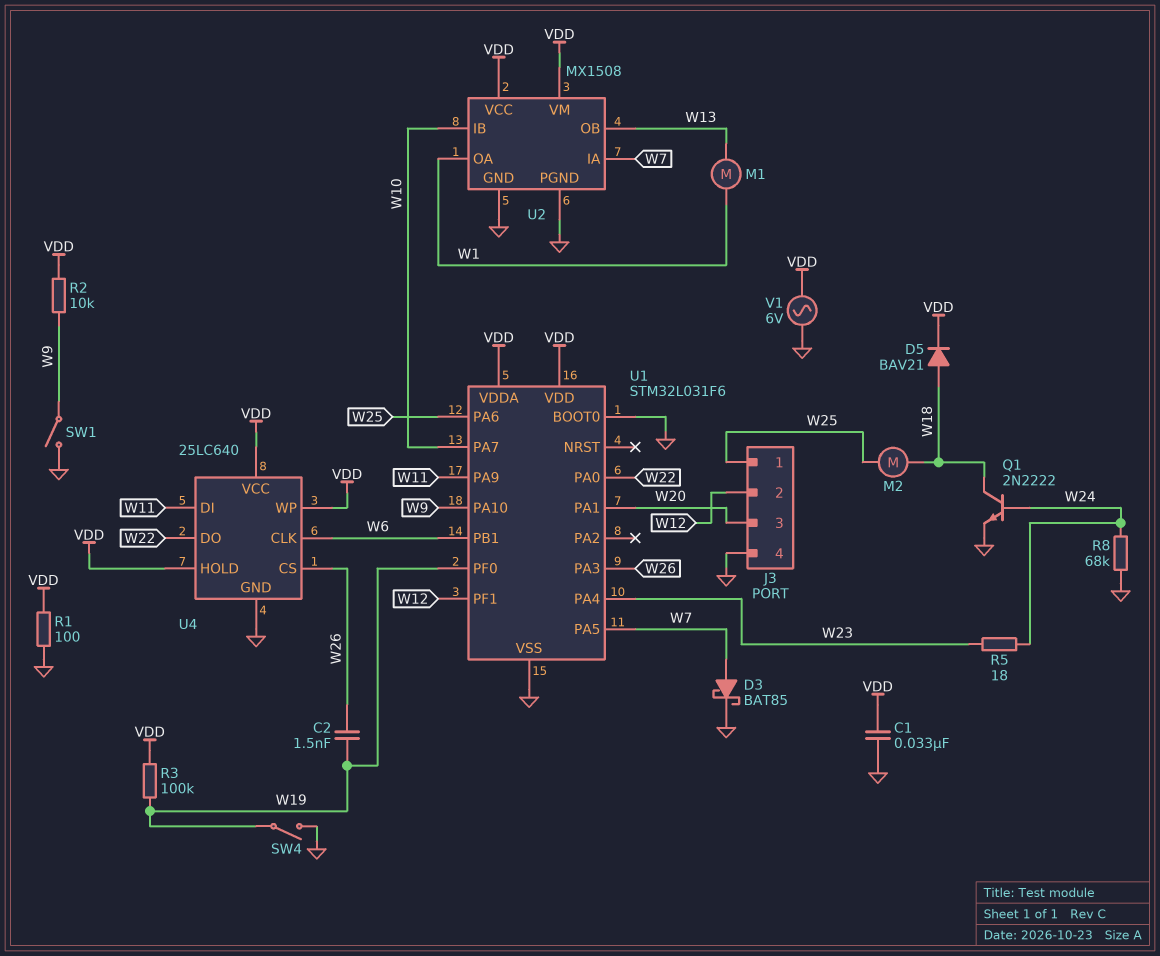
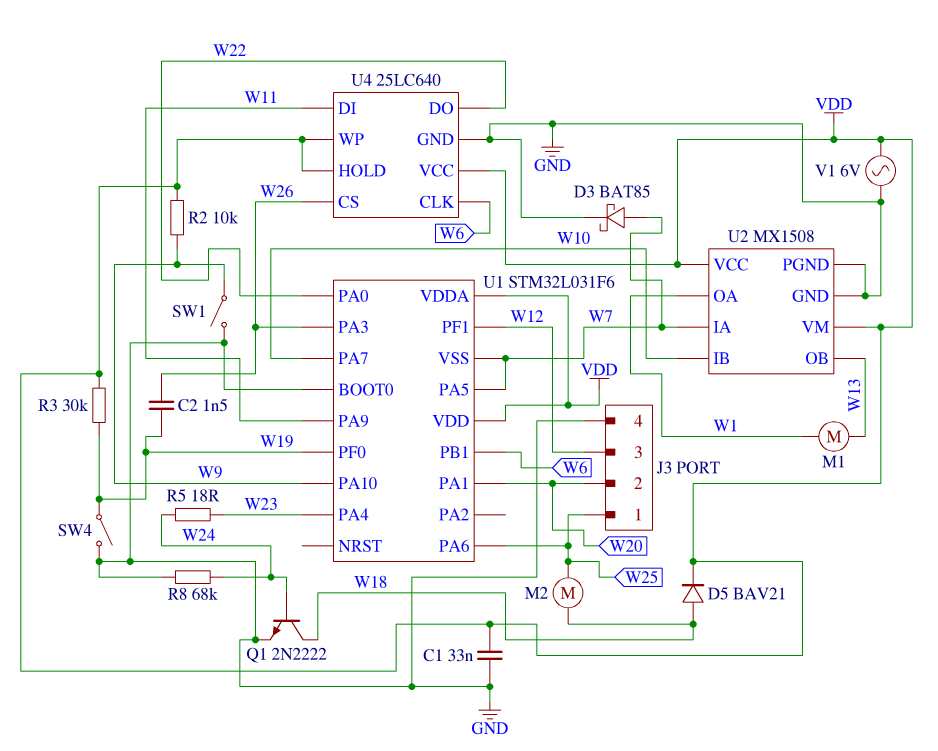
J3 pin 2: W12 -> W20
J3 pin 3: W20 -> W12
R1: 100 (GND, VDD) -> none
R3: 100k (VDD, W19) -> 30k (VDD, W19)
U1 pin VSS: GND -> W7

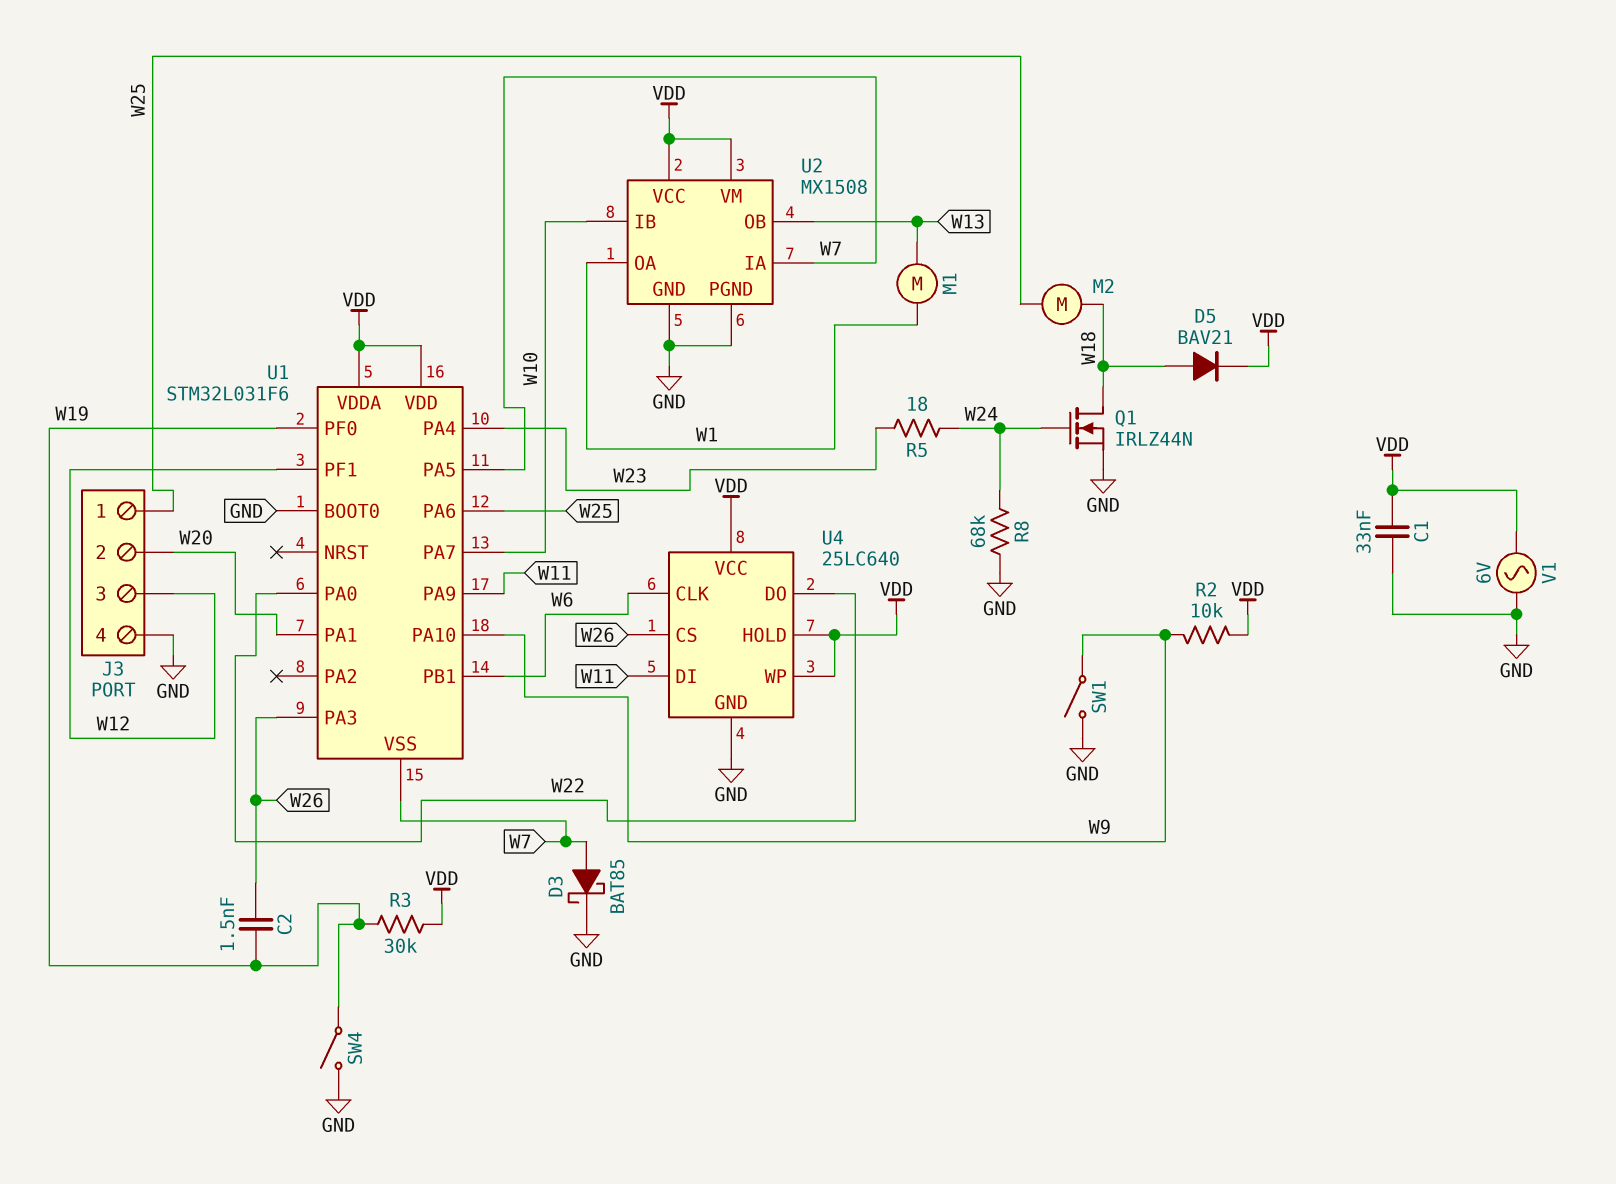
Q1: NPN 2N2222 (B W24, C W18, E GND) -> NMOS IRLZ44N (G W24, D W18, S GND)

